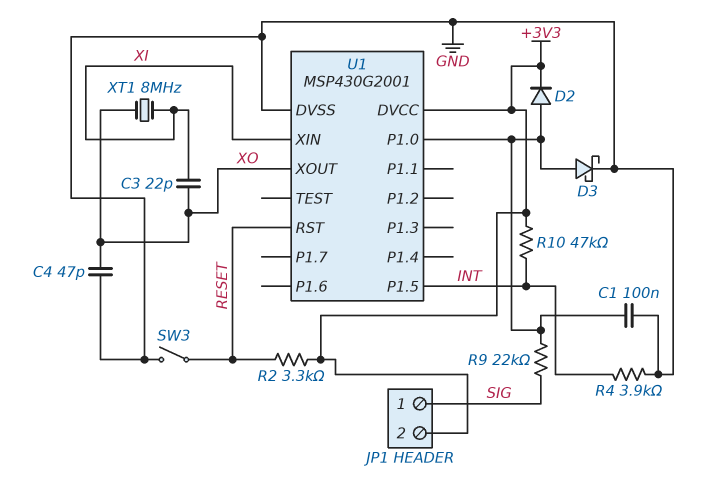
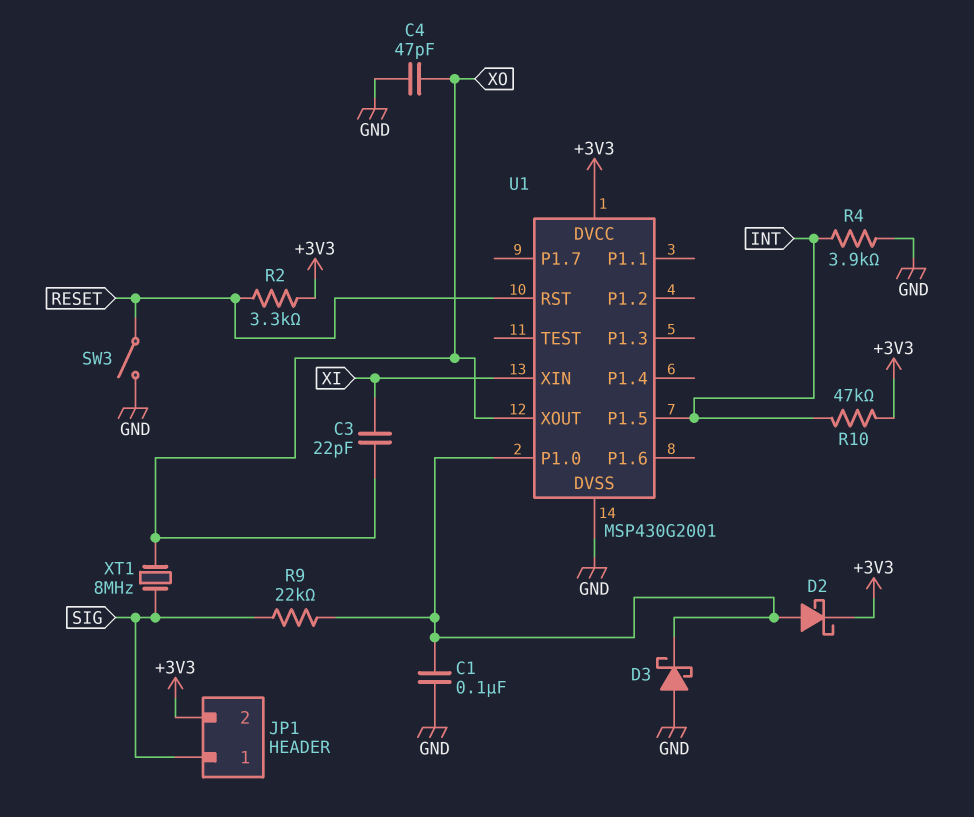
D2: diode (A U1/P1.0, K +3V3) -> schottky (A U1/P1.0, K +3V3)
D3: schottky (A U1/P1.0, K GND) -> schottky (A GND, K U1/P1.0)
XT1: 8MHz (XI, XO) -> 8MHz (SIG, XO)

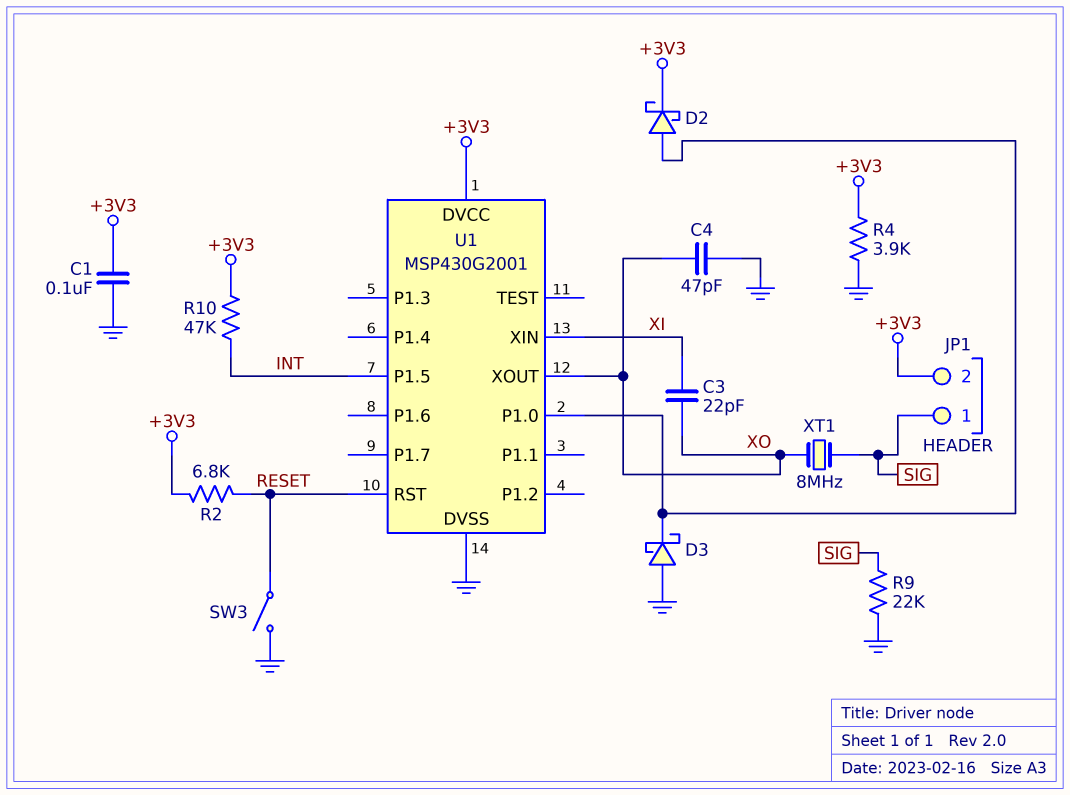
C1: 100nF (GND, U1/P1.0) -> 100nF (+3V3, GND)
R2: 3.3k (+3V3, RESET) -> 6.8k (+3V3, RESET)
R4: 3.9k (GND, INT) -> 3.9k (+3V3, GND)
R9: 22k (SIG, U1/P1.0) -> 22k (GND, SIG)

